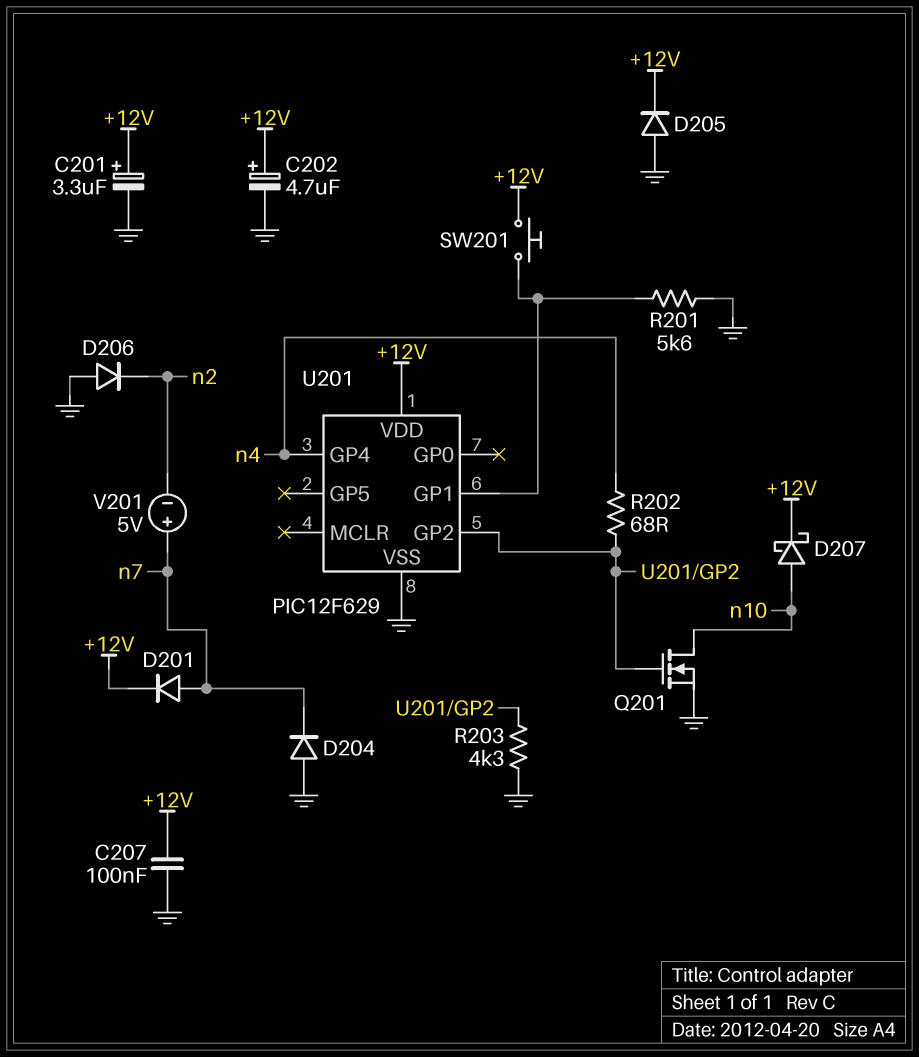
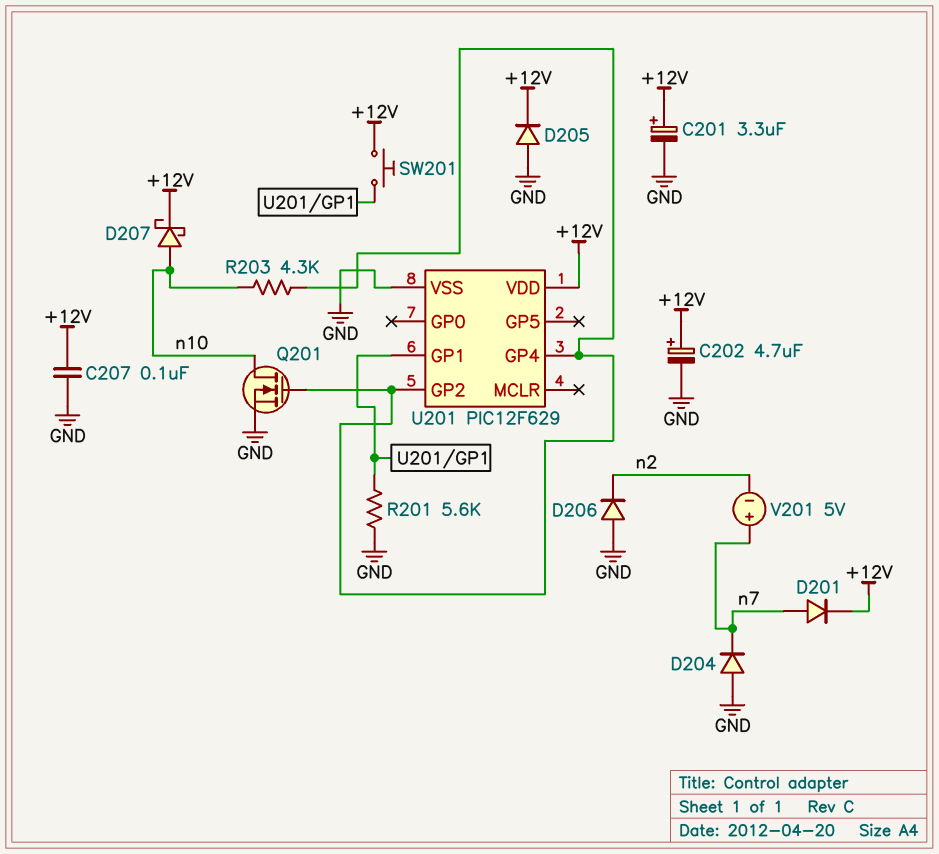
R202: 68 (U201/GP2, n4) -> none
R203: 4.3k (GND, U201/GP2) -> 4.3k (U201/GP2, n10)
U201 pin GP4: n4 -> U201/GP2

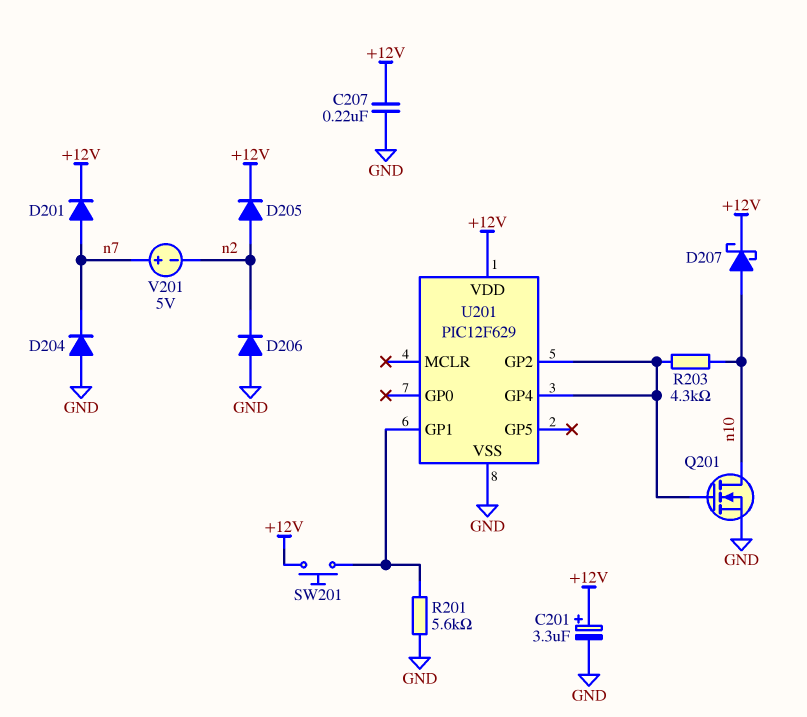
C202: 4.7uF (plus +12V, minus GND) -> none
C207: 100nF (+12V, GND) -> 220nF (+12V, GND)
D205: diode (A GND, K +12V) -> diode (A n2, K +12V)

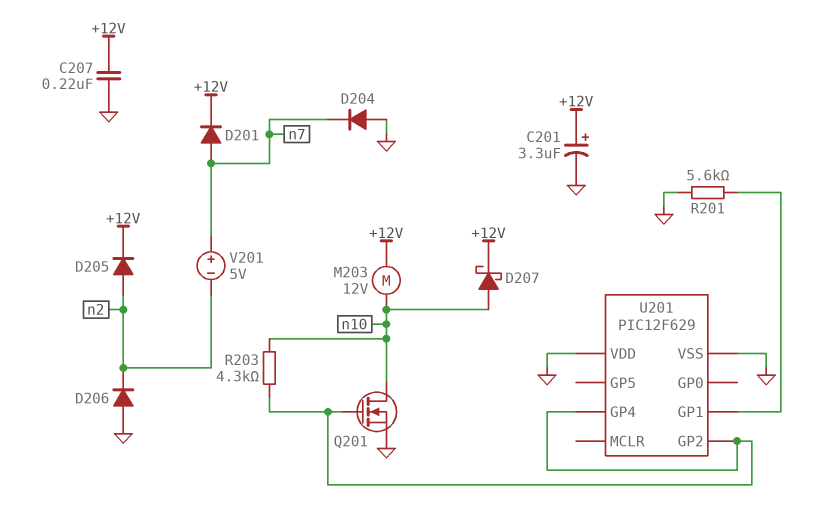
M203: none -> motor 12V (+12V, n10)
SW201: button (+12V, U201/GP1) -> none
U201 pin VDD: +12V -> GND

